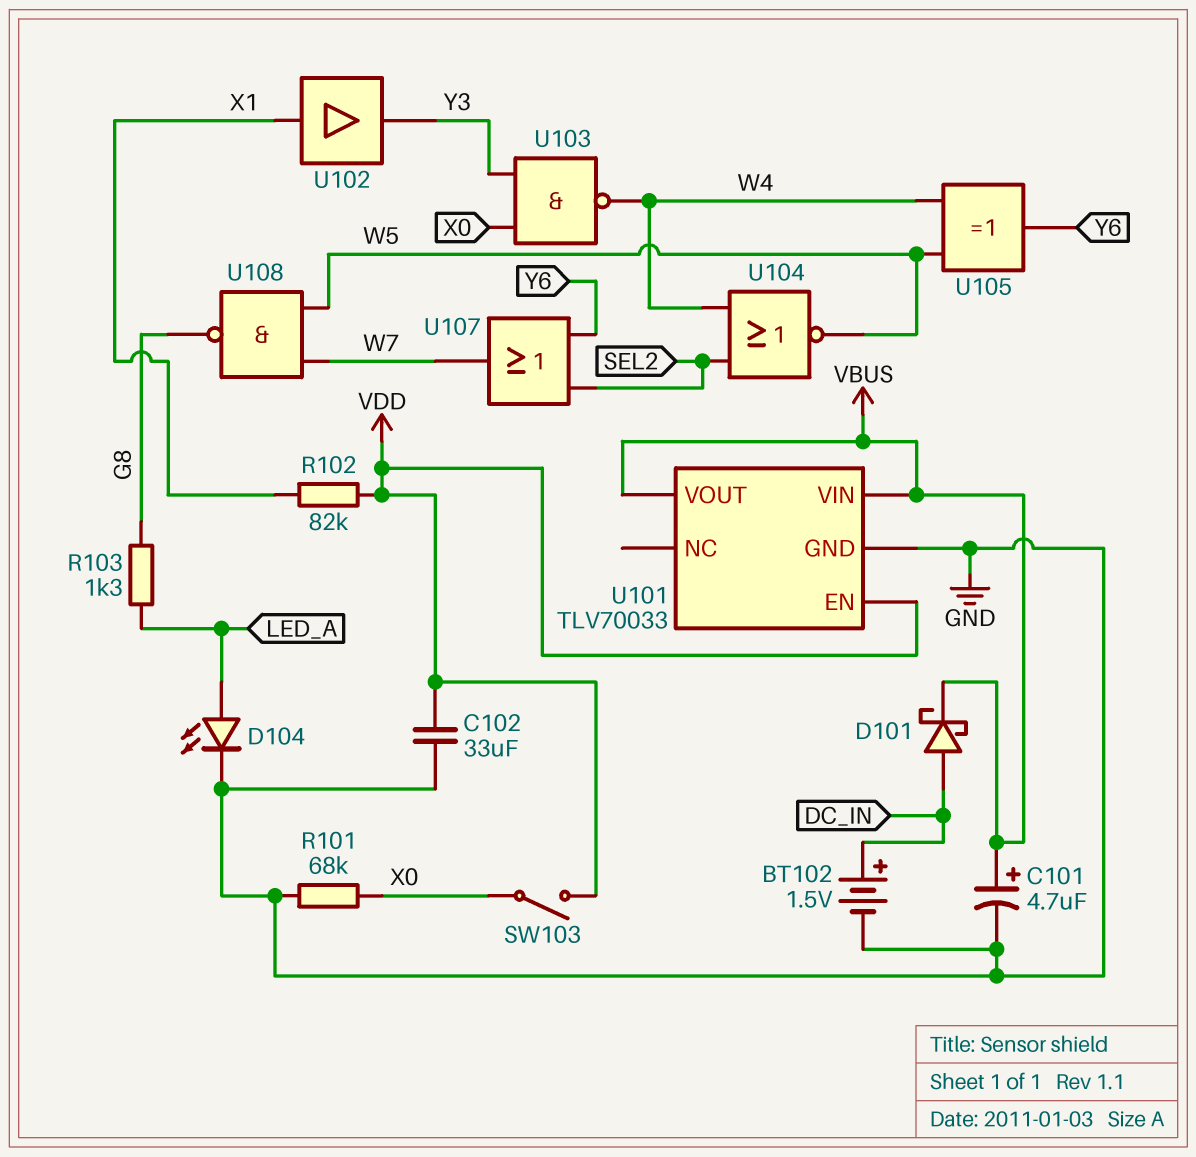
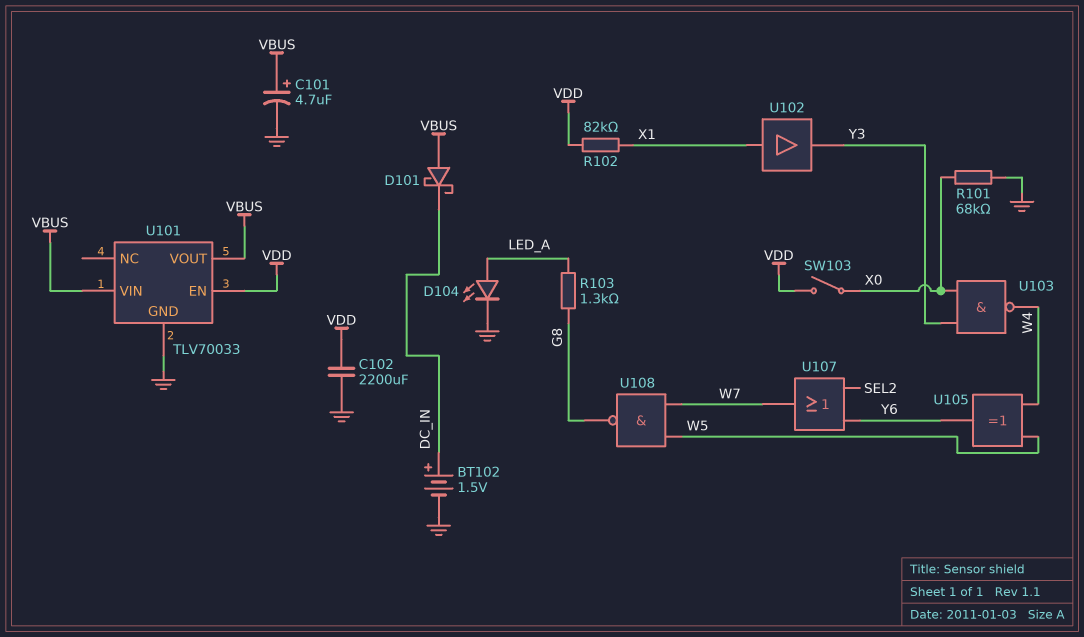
C102: 33uF (GND, VDD) -> 2200uF (GND, VDD)
D101: schottky (A DC_IN, K VBUS) -> schottky (A VBUS, K DC_IN)
U104: NOR (in SEL2, in W4, out W5) -> none

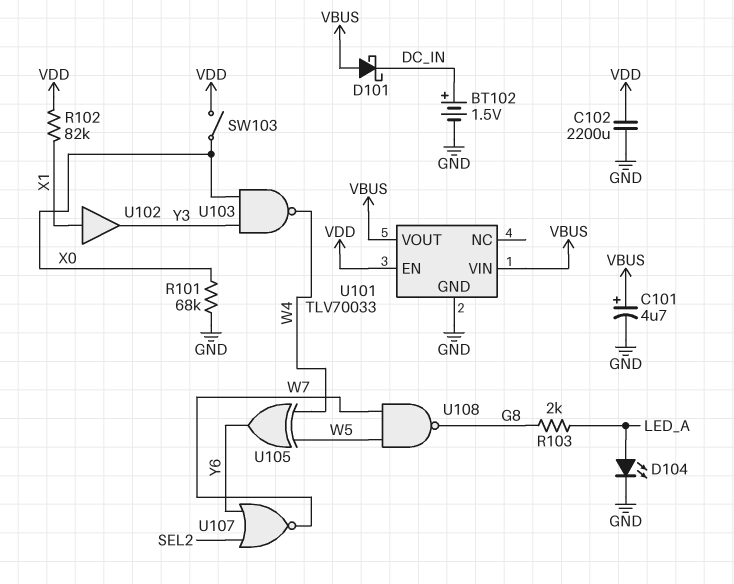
R103: 1.3k (G8, LED_A) -> 2k (G8, LED_A)
U107: OR (in SEL2, in Y6, out W7) -> NOR (in SEL2, in Y6, out W7)

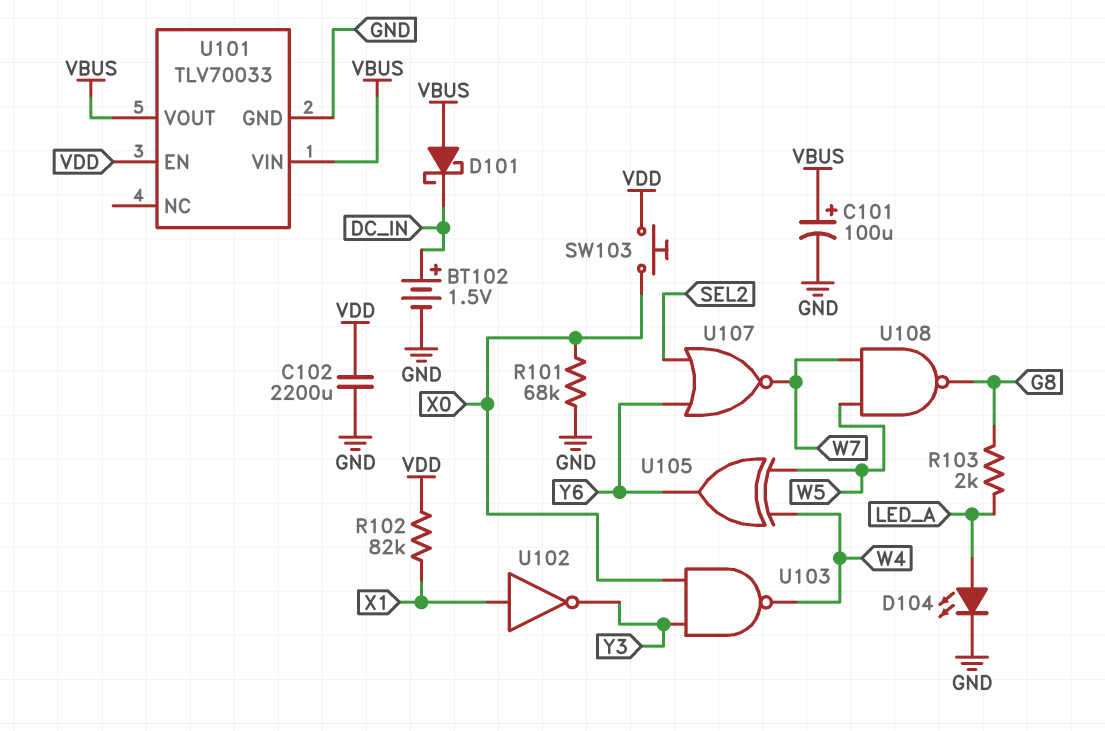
C101: 4.7uF (plus VBUS, minus GND) -> 100uF (plus VBUS, minus GND)
SW103: switch (VDD, X0) -> button (VDD, X0)
U102: buffer (in X1, out Y3) -> NOT (in X1, out Y3)

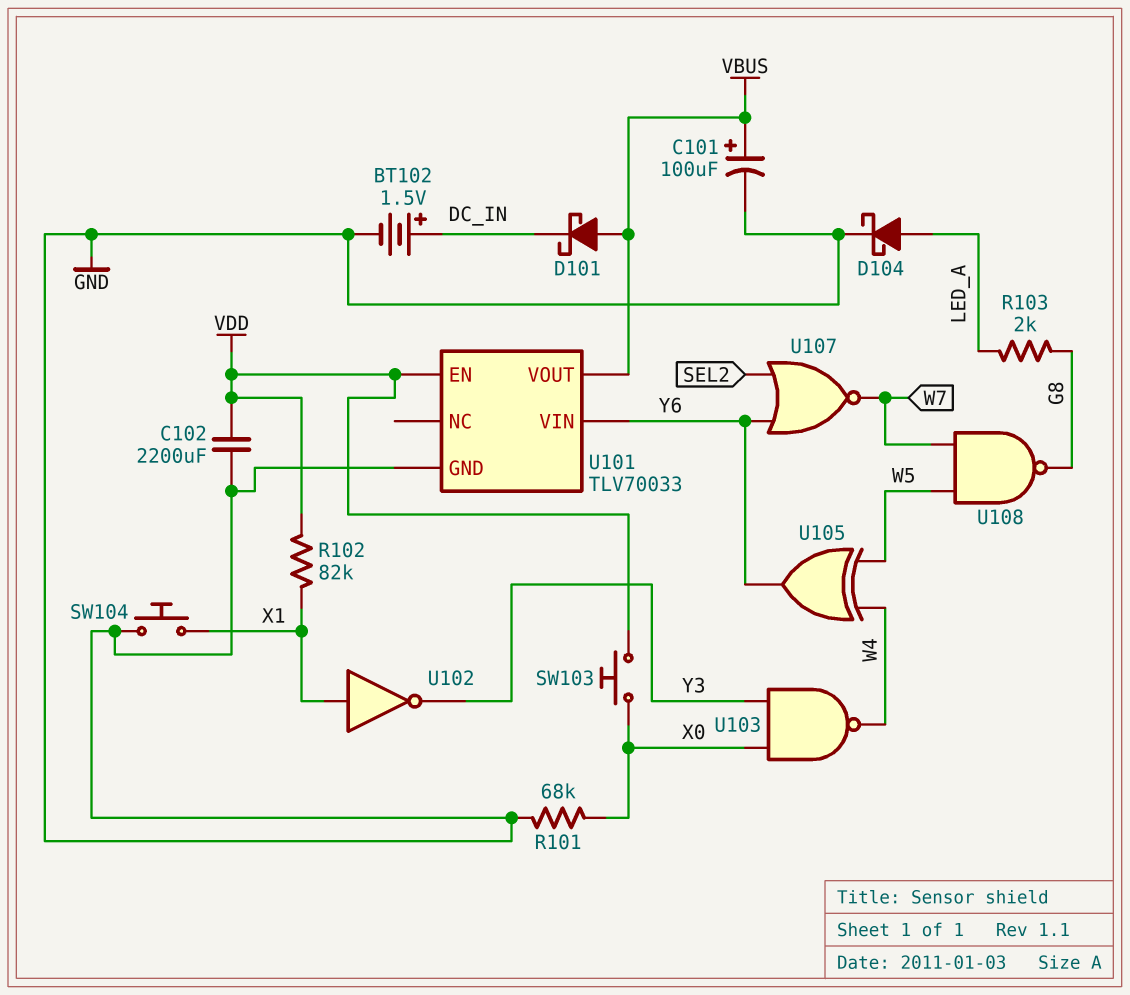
D104: LED (A LED_A, K GND) -> schottky (A LED_A, K GND)
SW104: none -> button (GND, X1)
U101 pin VIN: VBUS -> Y6

